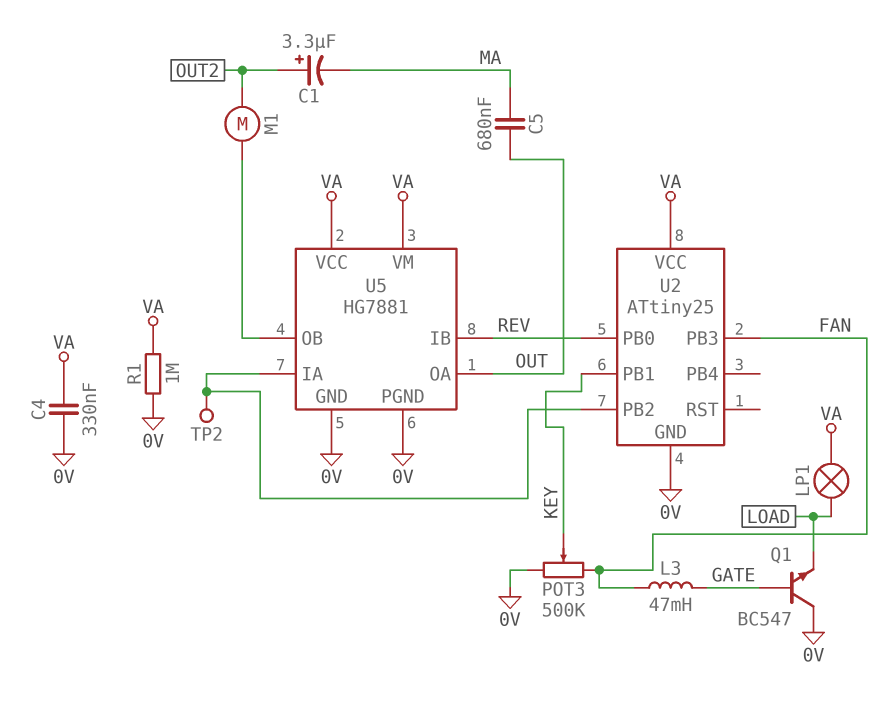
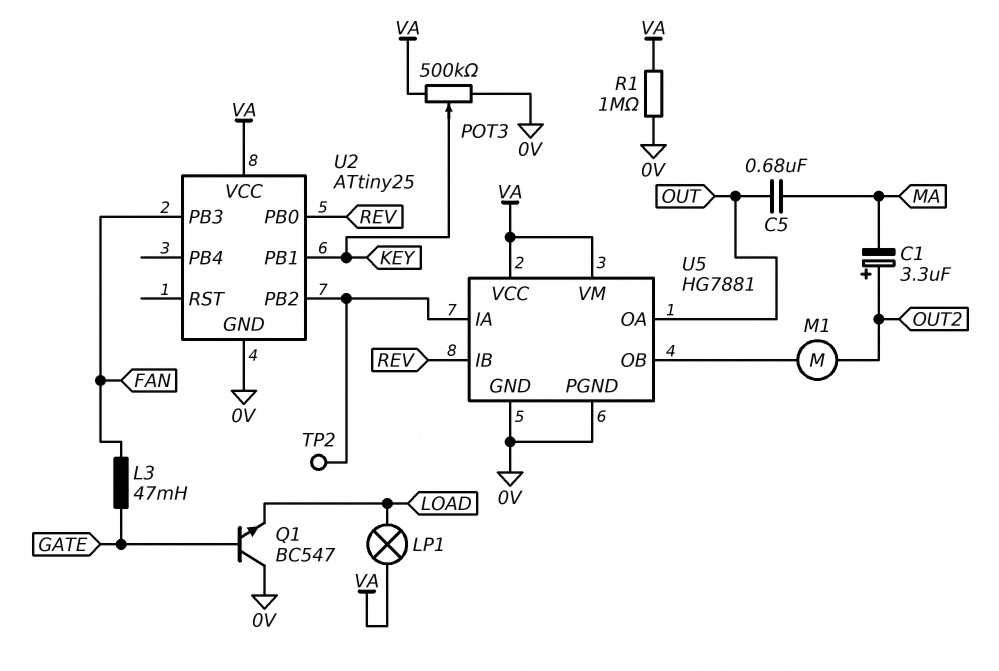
C4: 330nF (0V, VA) -> none
POT3: 500k (0V, FAN, wiper KEY) -> 500k (0V, VA, wiper KEY)

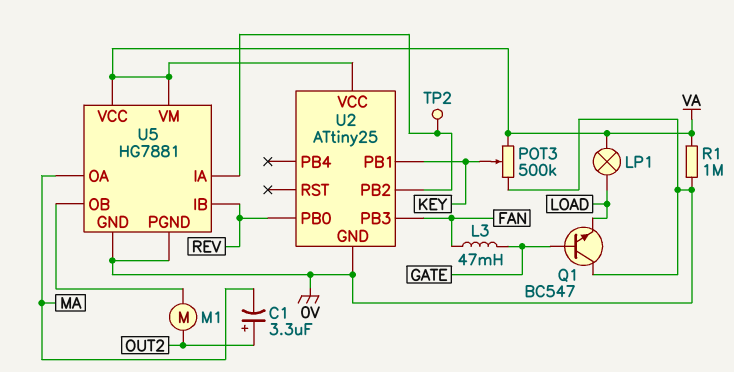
C5: 680nF (MA, OUT) -> none
U5 pin OA: OUT -> MA

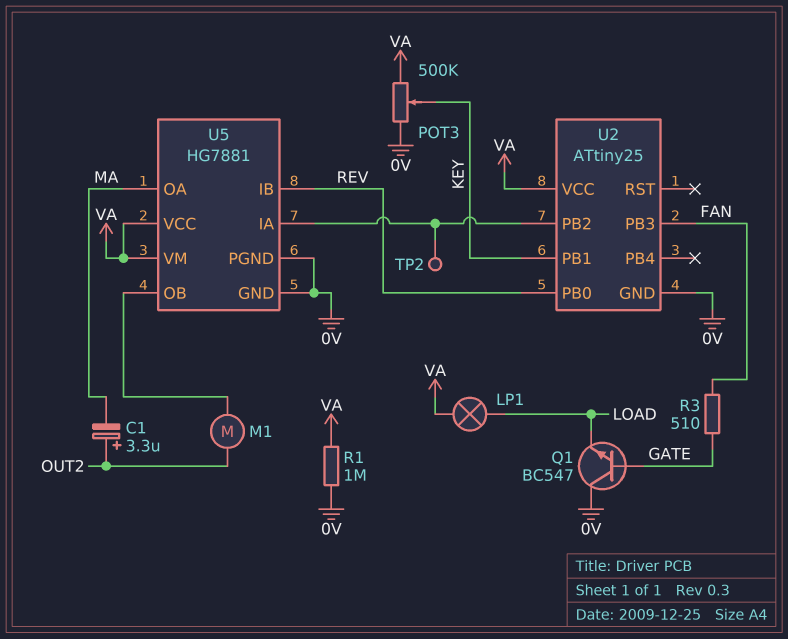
L3: 47mH (FAN, GATE) -> none
R3: none -> 510 (FAN, GATE)

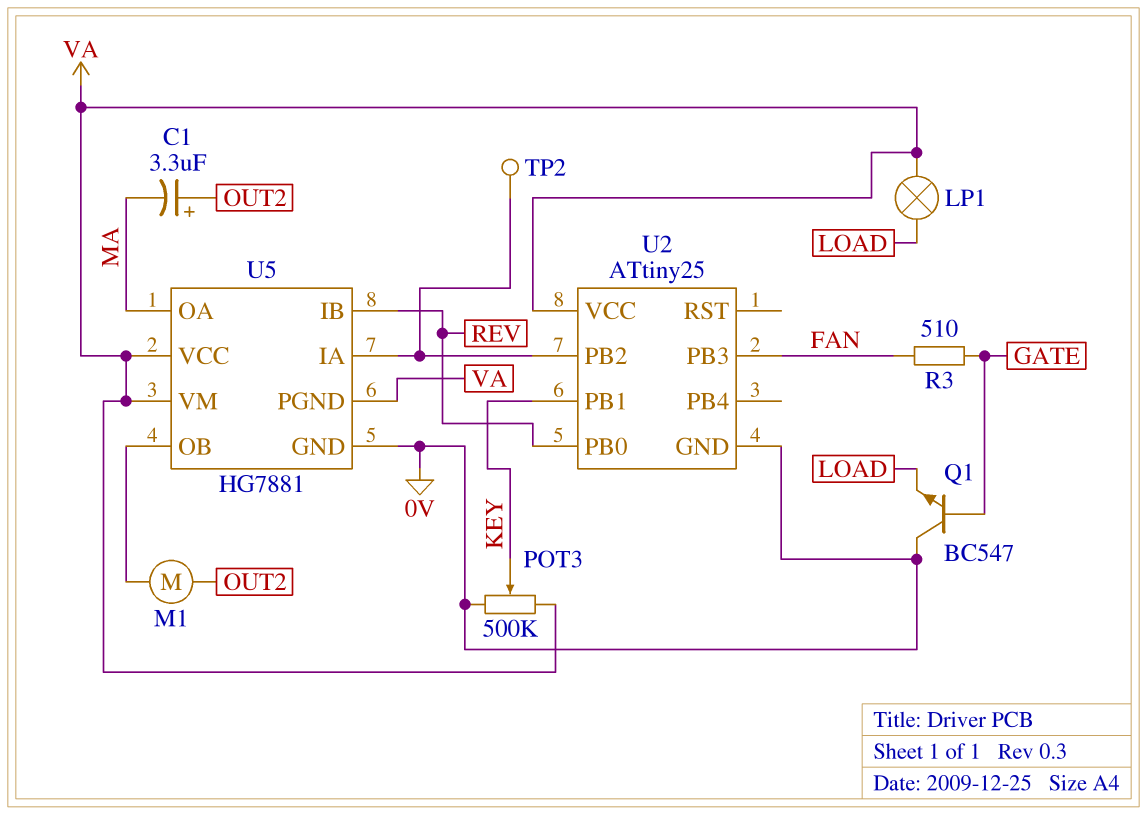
R1: 1M (0V, VA) -> none
U5 pin PGND: 0V -> VA

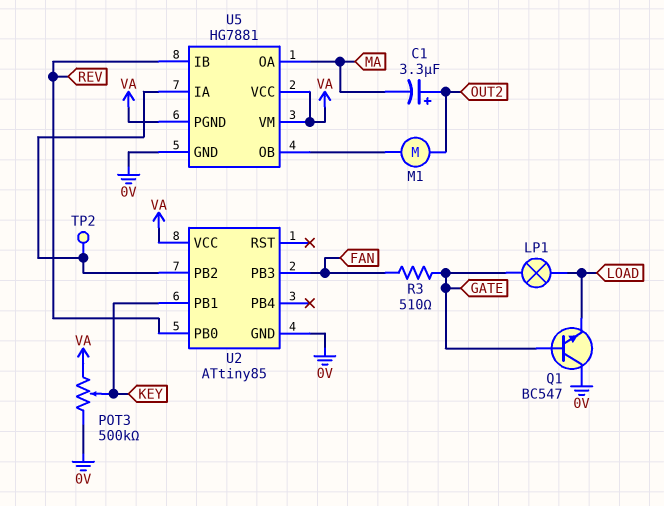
LP1: lamp (LOAD, VA) -> lamp (GATE, LOAD)
U2: ATtiny25 -> ATtiny85

